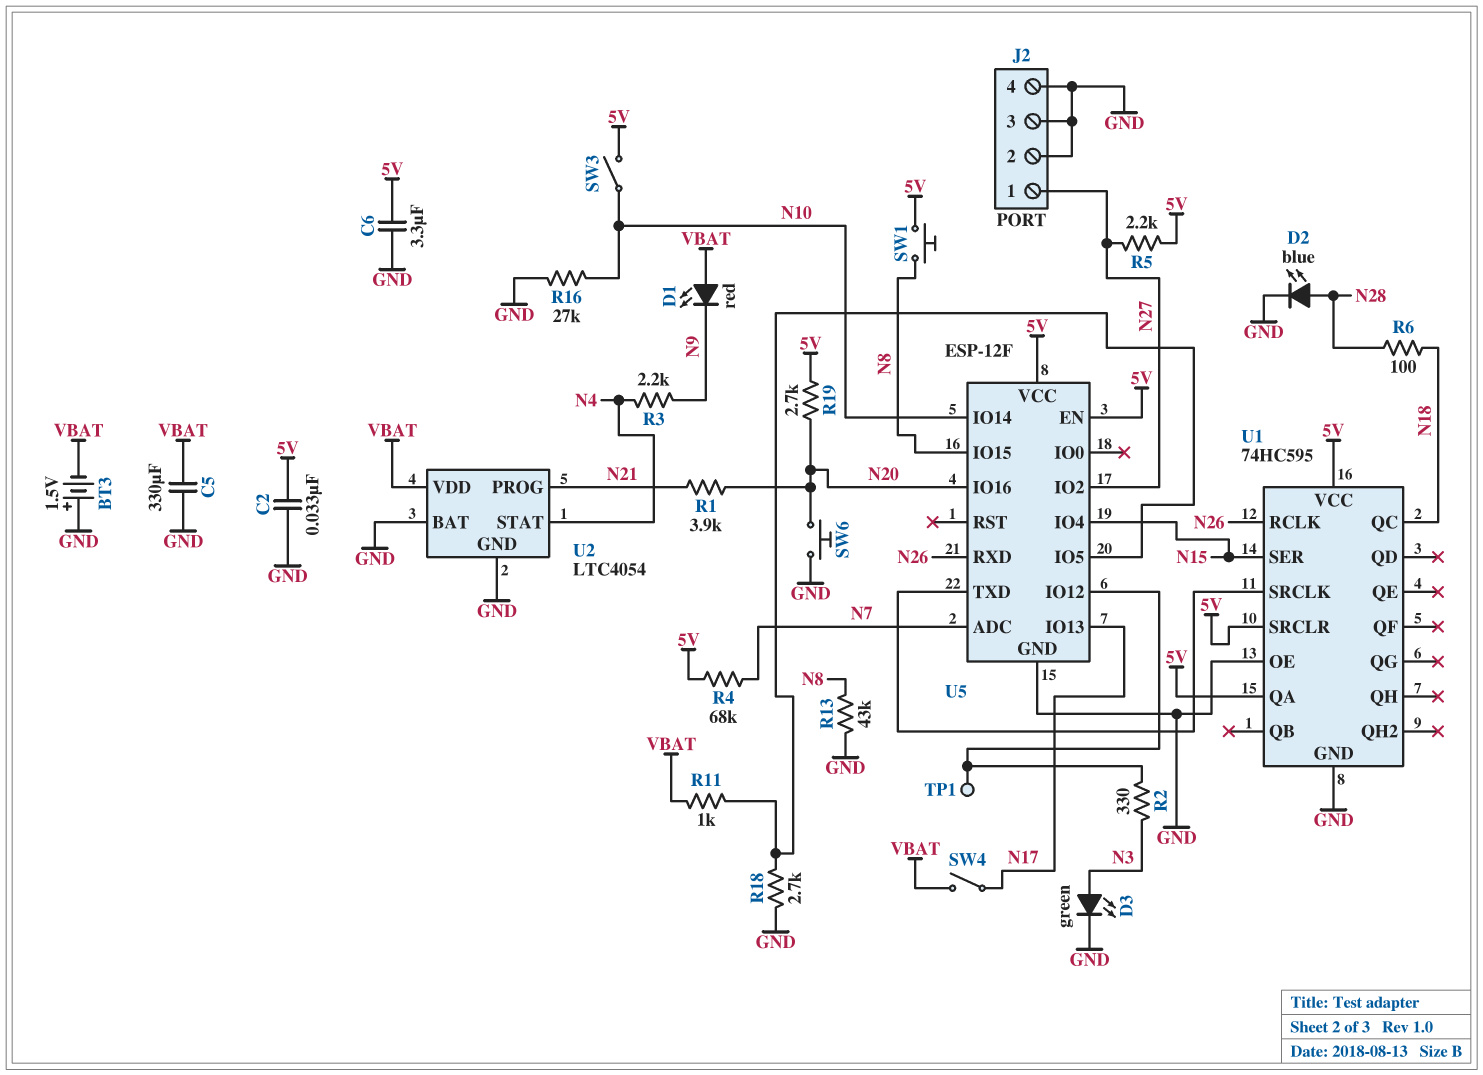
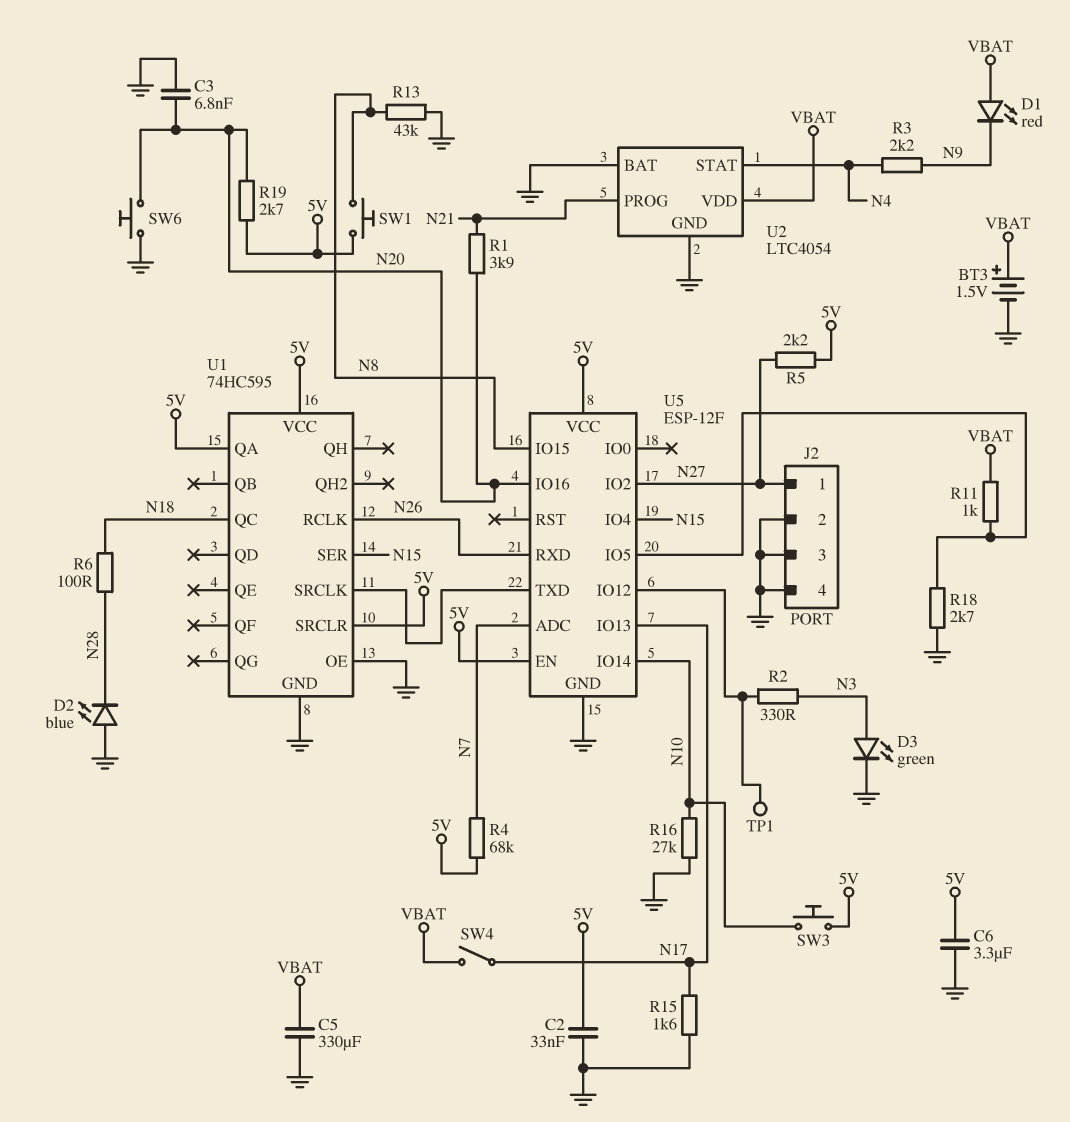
BT3: 1.5V (plus GND, minus VBAT) -> 1.5V (plus VBAT, minus GND)
C3: none -> 6.8nF (GND, N20)
D2: LED blue (A N28, K GND) -> LED blue (A GND, K N28)
R15: none -> 1.6k (GND, N17)
SW3: switch (5V, N10) -> button (5V, N10)

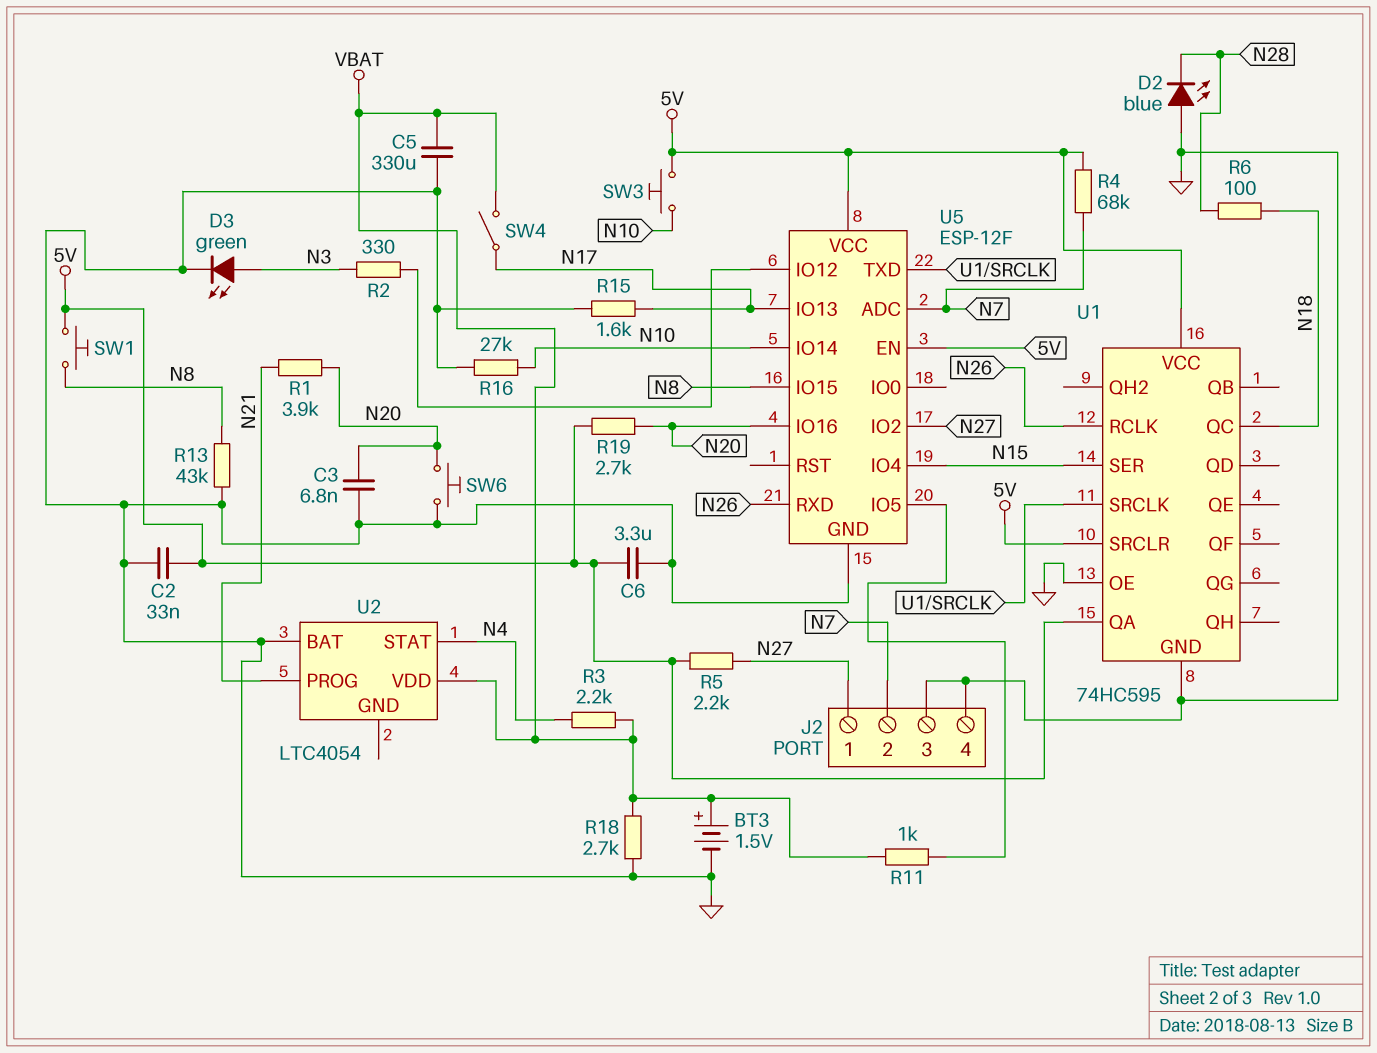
D1: LED red (A VBAT, K N9) -> none
J2 pin 2: GND -> N7
R3: 2.2k (N4, N9) -> 2.2k (N4, VBAT)
R18: 2.7k (GND, U5/IO5) -> 2.7k (GND, VBAT)
TP1: test point (U5/IO12) -> none
U2 pin GND: GND -> none

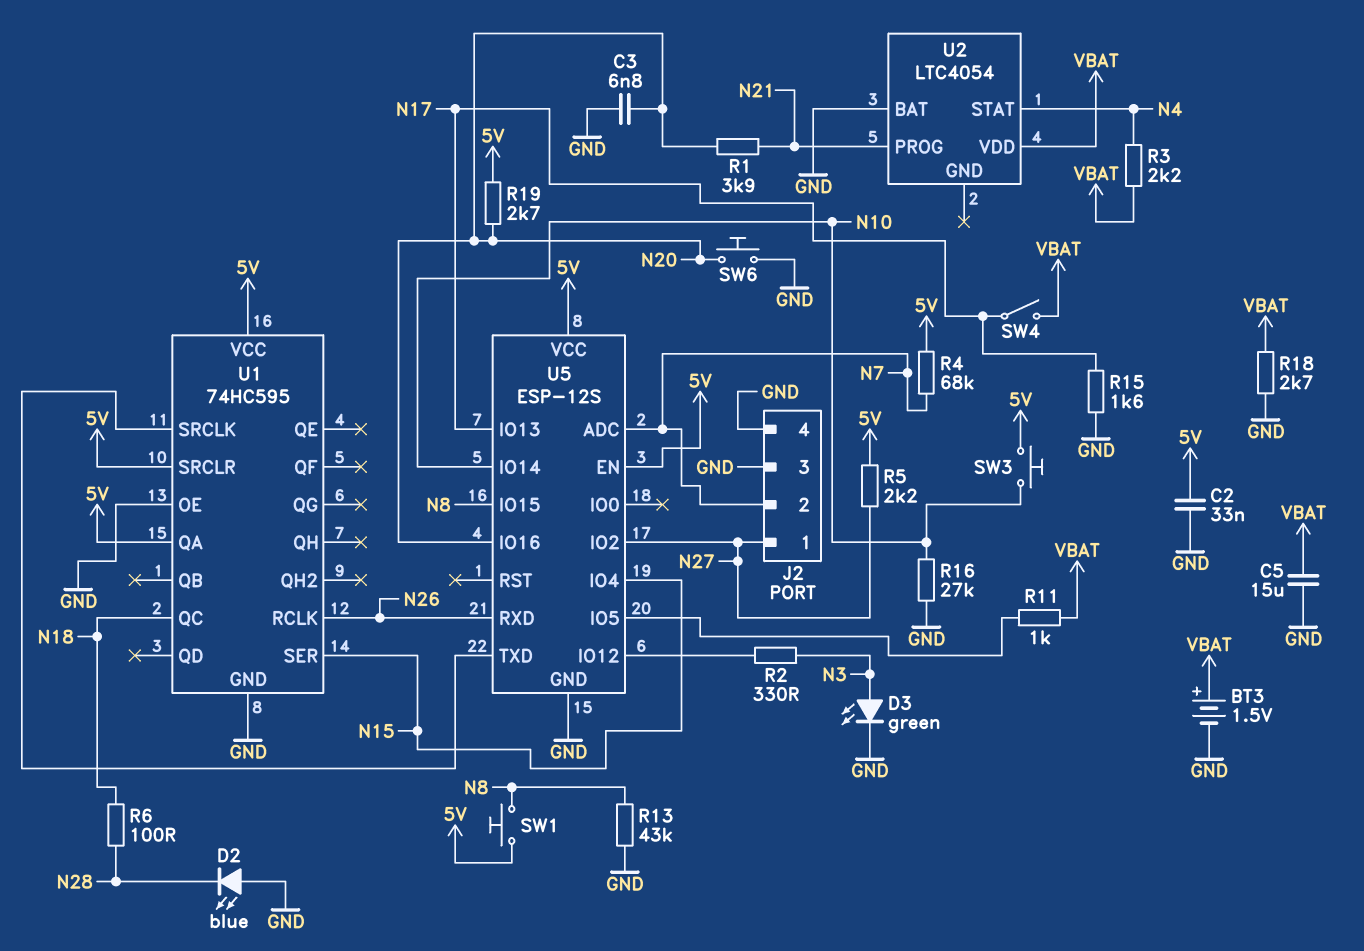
C5: 330uF (GND, VBAT) -> 15uF (GND, VBAT)
C6: 3.3uF (5V, GND) -> none
U5: ESP-12F -> ESP-12S

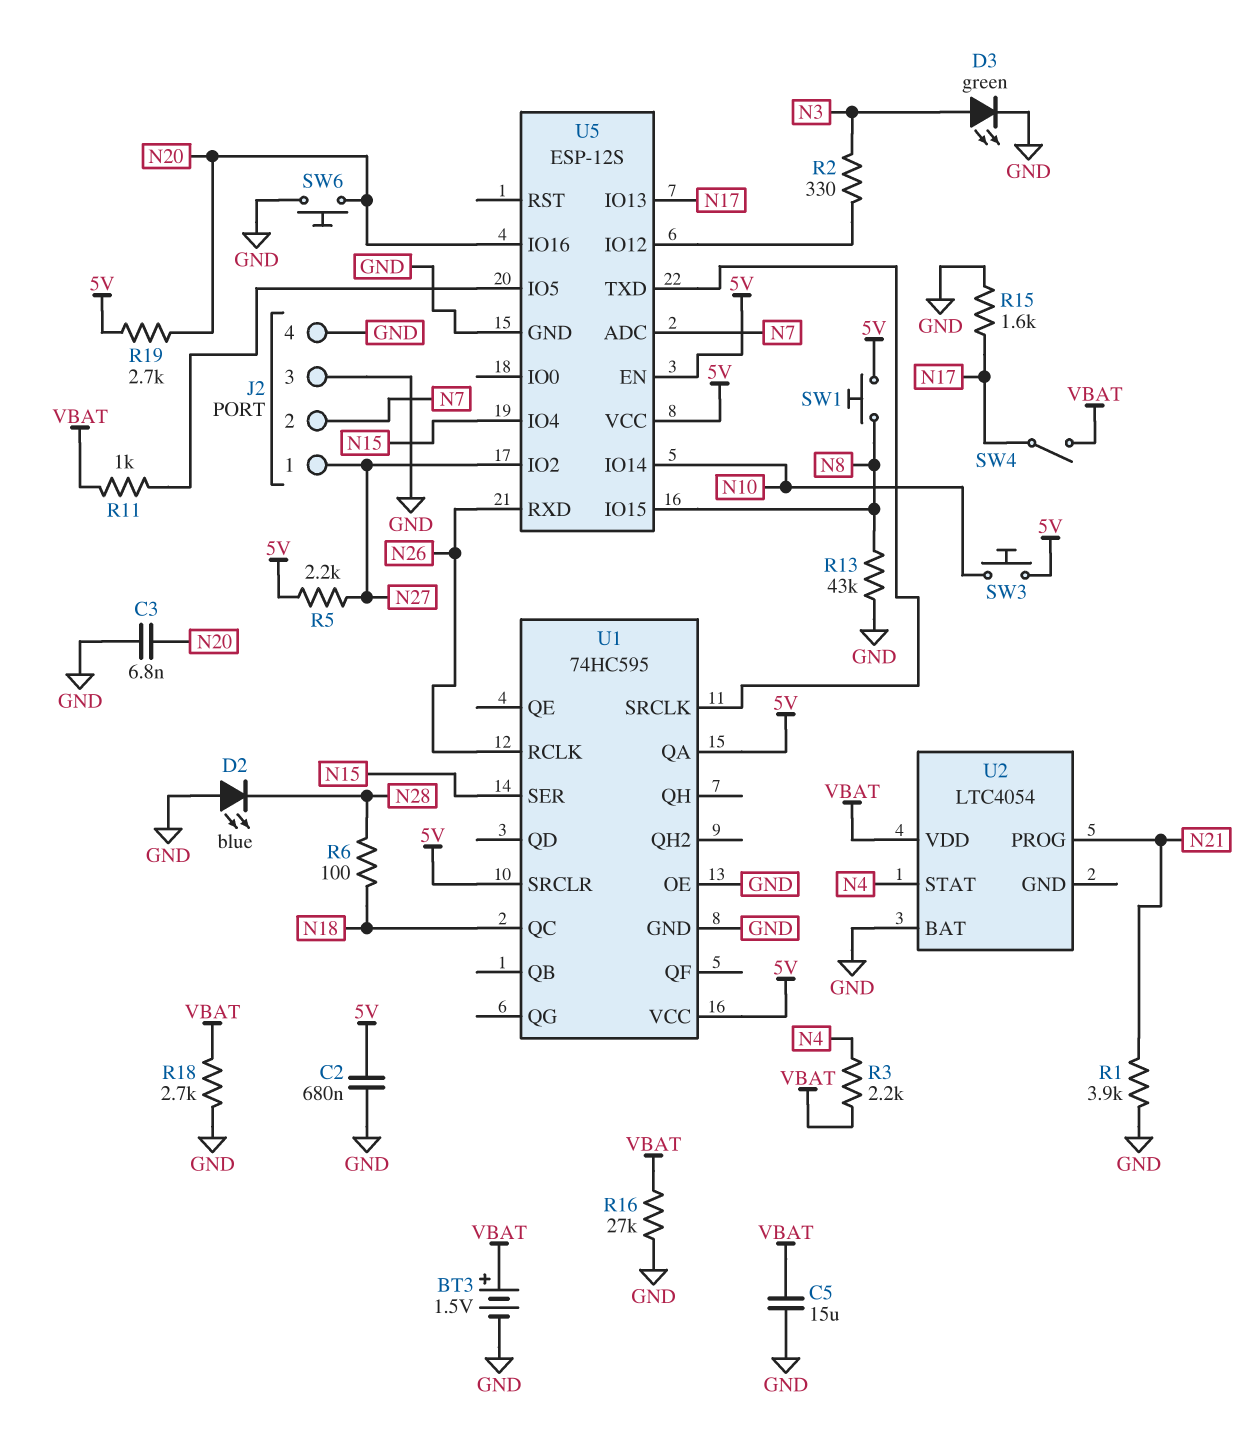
C2: 33nF (5V, GND) -> 680nF (5V, GND)
R1: 3.9k (N20, N21) -> 3.9k (GND, N21)
R4: 68k (5V, N7) -> none
R16: 27k (GND, N10) -> 27k (GND, VBAT)

